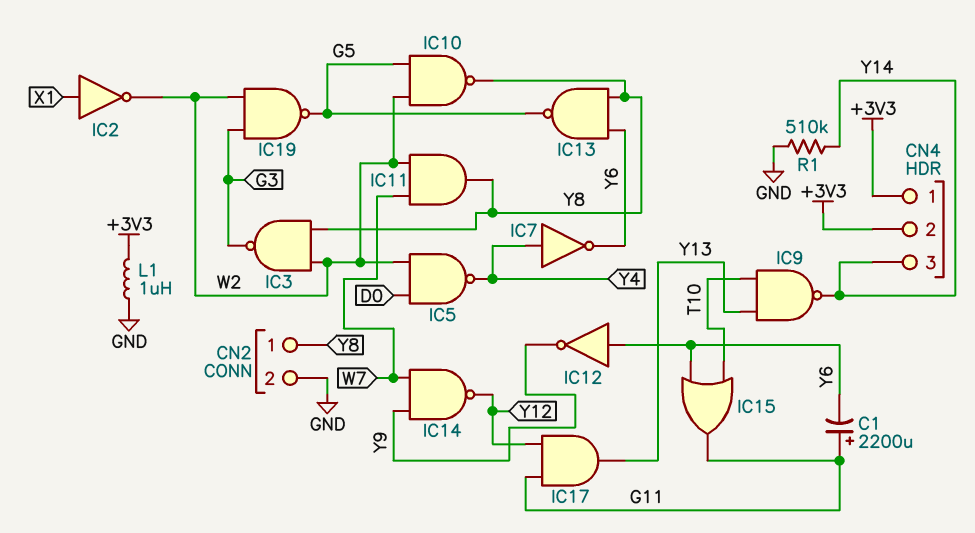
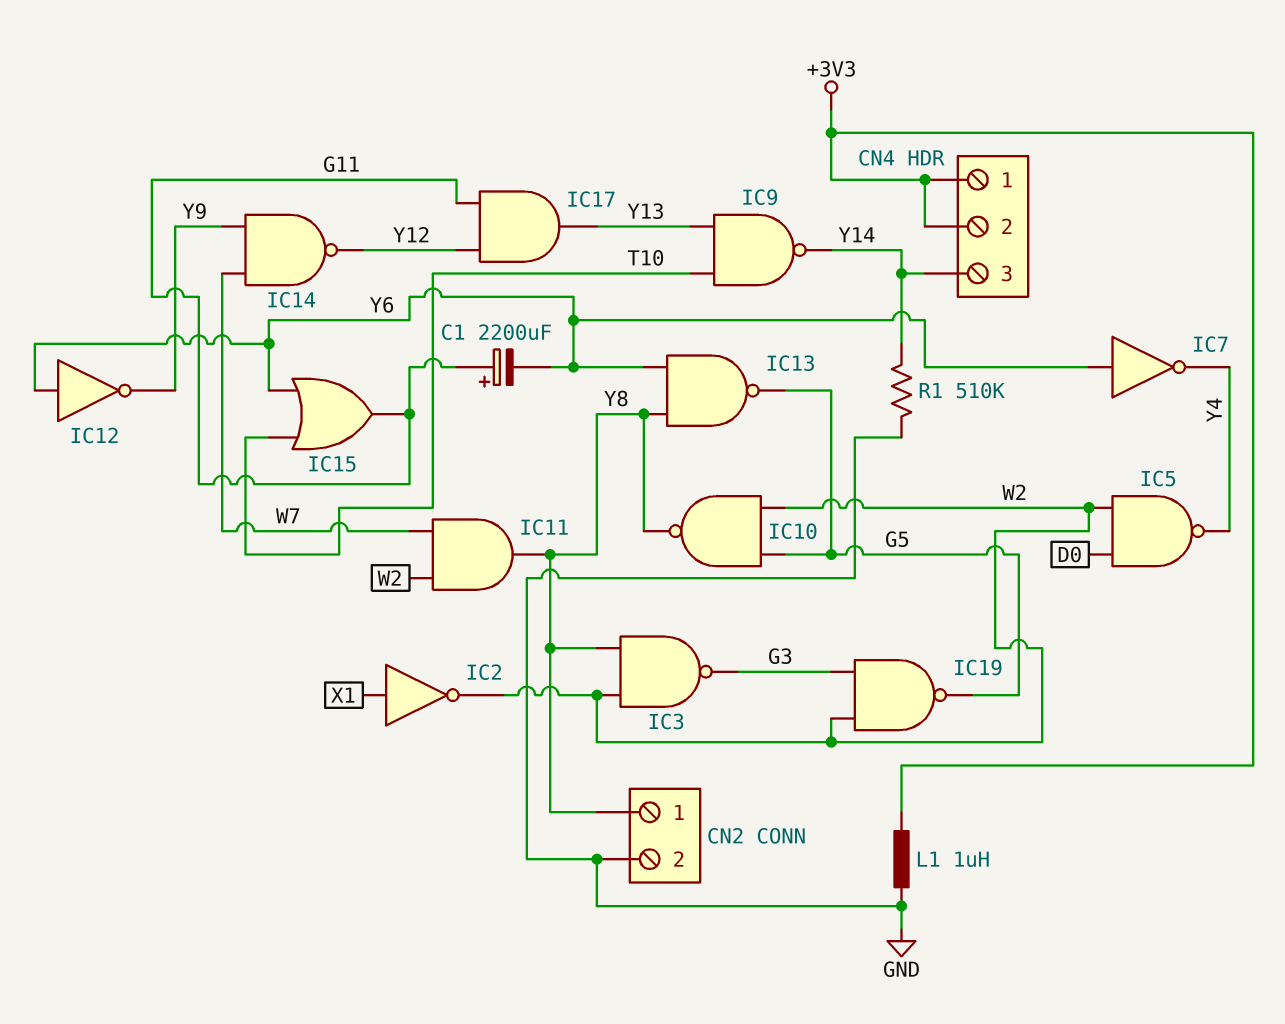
IC7: NOT (in Y4, out Y6) -> NOT (in Y6, out Y4)

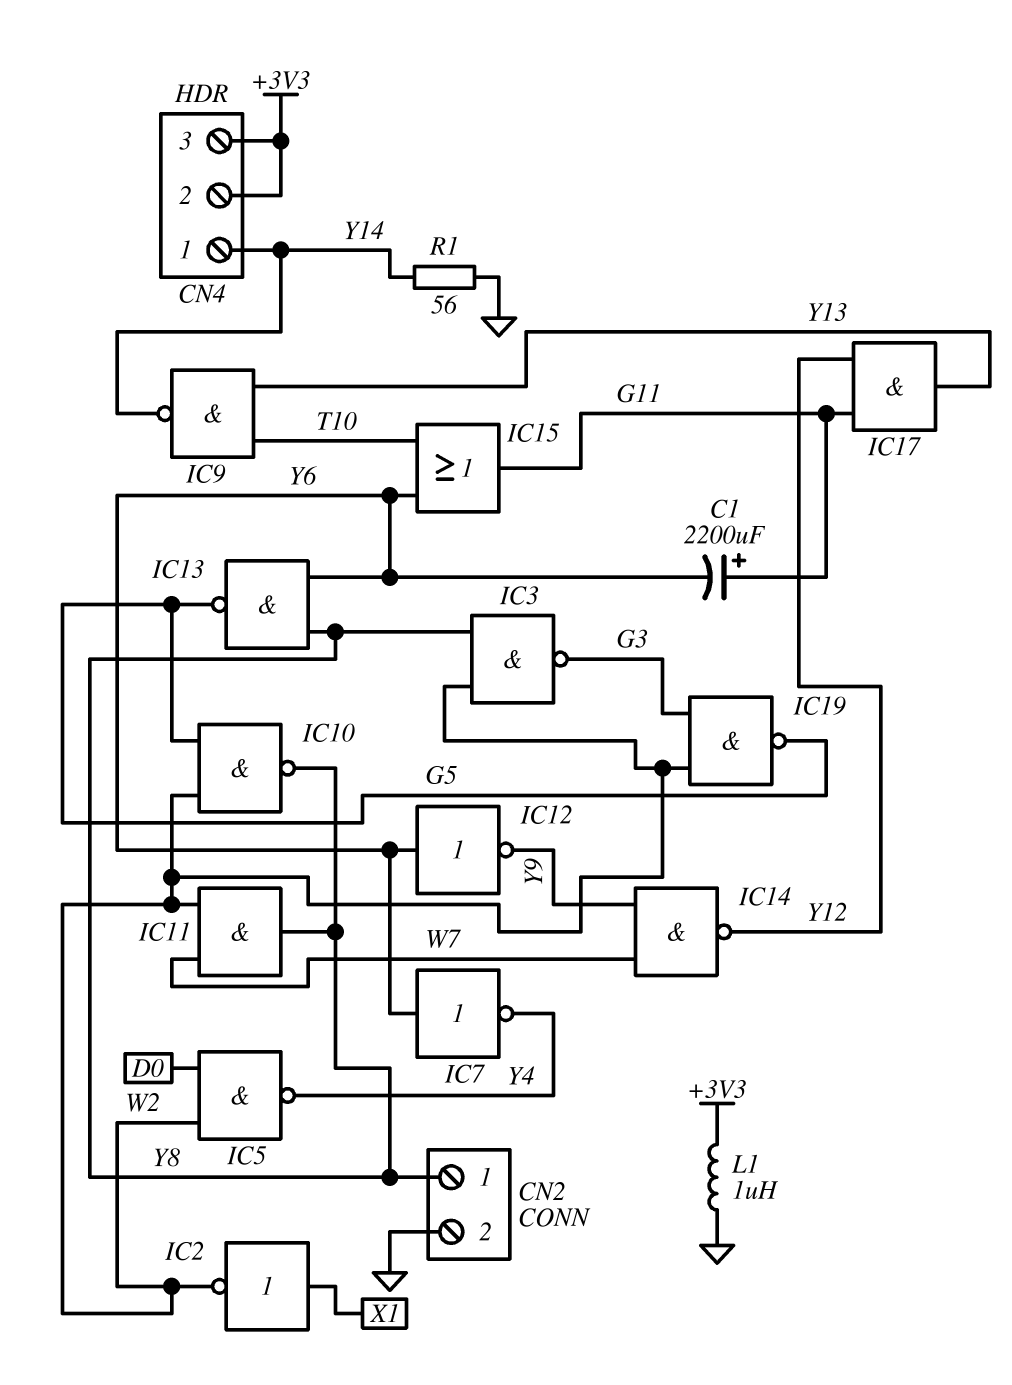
CN4 pin 1: +3V3 -> Y14
CN4 pin 3: Y14 -> +3V3
R1: 510k (GND, Y14) -> 56 (GND, Y14)

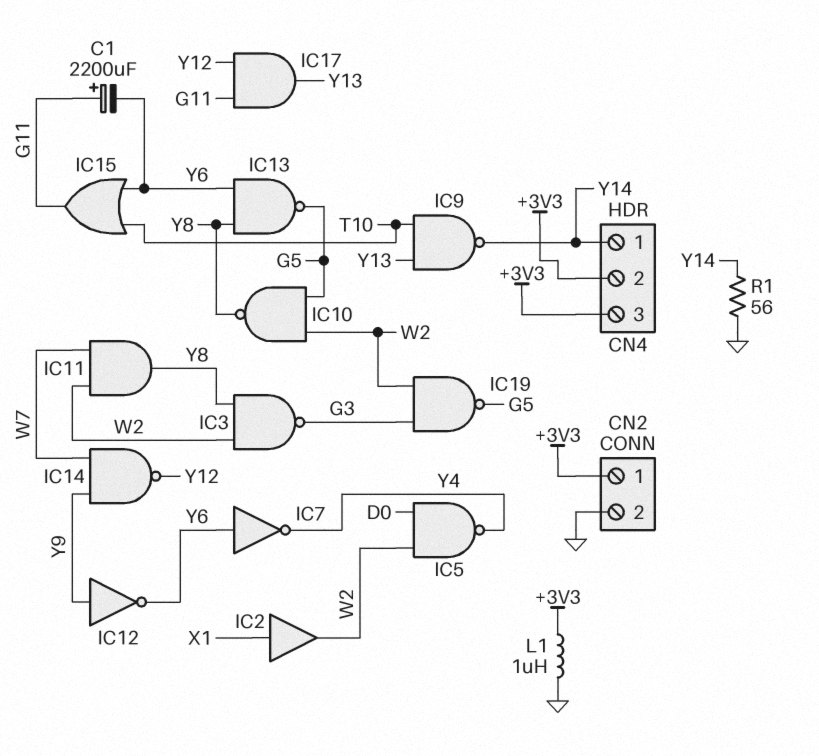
CN2 pin 1: Y8 -> +3V3
IC2: NOT (in X1, out W2) -> buffer (in X1, out W2)
IC12: NOT (in Y6, out Y9) -> NOT (in Y9, out Y6)

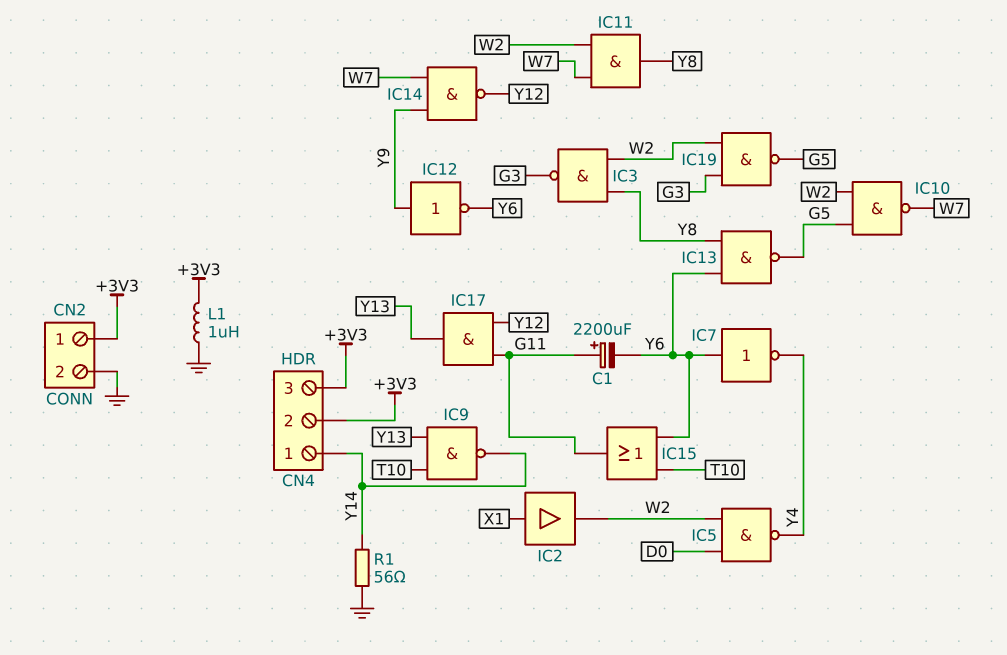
IC10: NAND (in G5, in W2, out Y8) -> NAND (in G5, in W2, out W7)

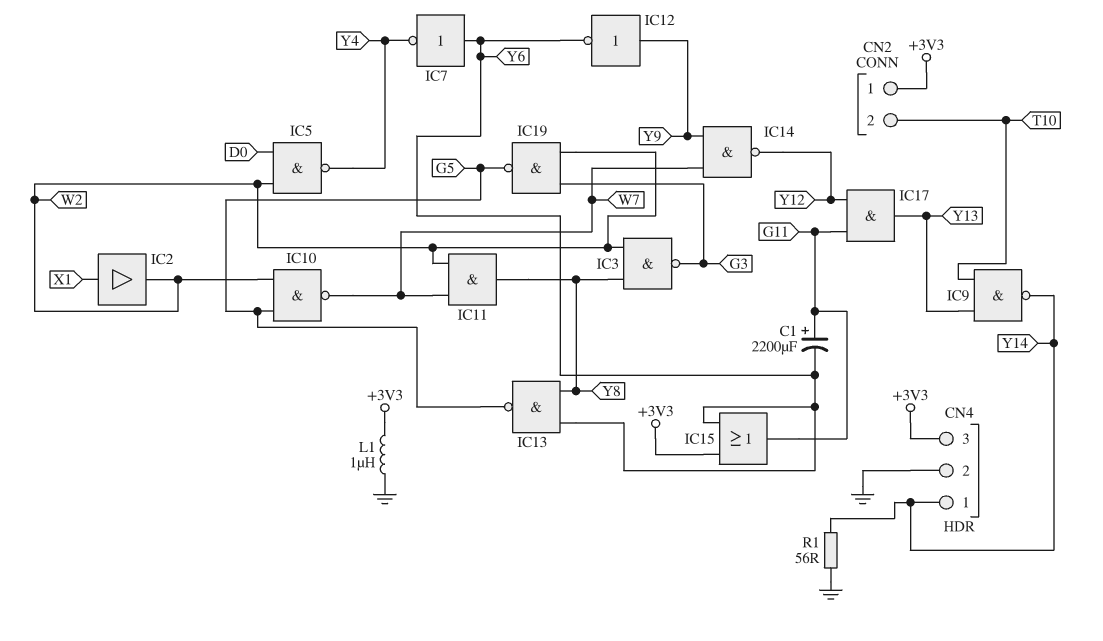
CN2 pin 2: GND -> T10
CN4 pin 2: +3V3 -> GND
IC15: OR (in T10, in Y6, out G11) -> OR (in +3V3, in Y6, out G11)

